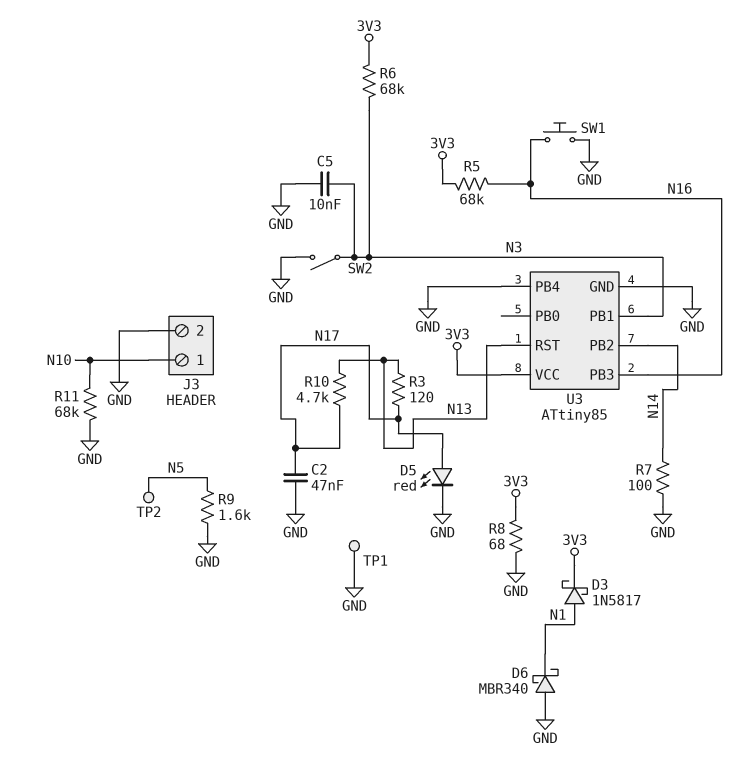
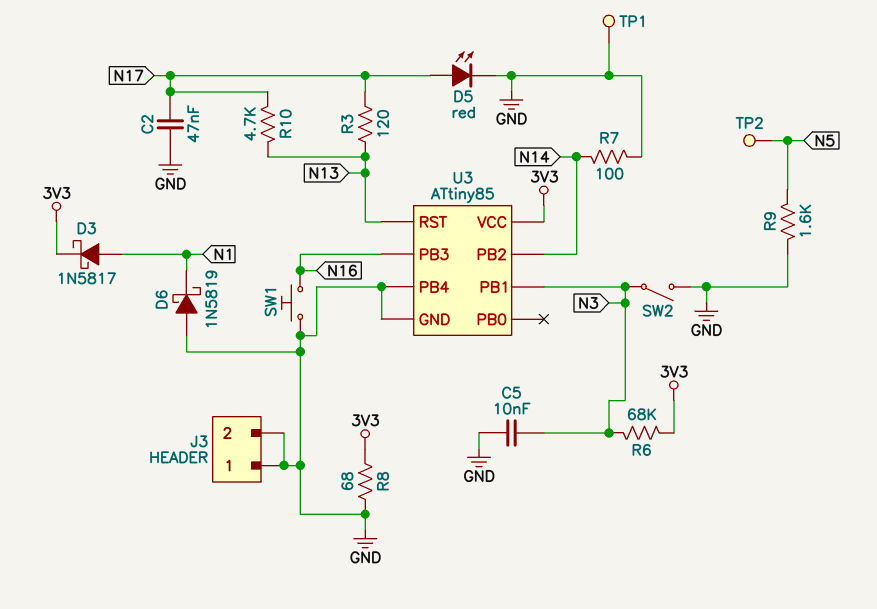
D6: schottky MBR340 (A GND, K N1) -> schottky 1N5819 (A GND, K N1)
J3 pin 1: N10 -> GND
R5: 68k (3V3, N16) -> none
R11: 68k (GND, N10) -> none

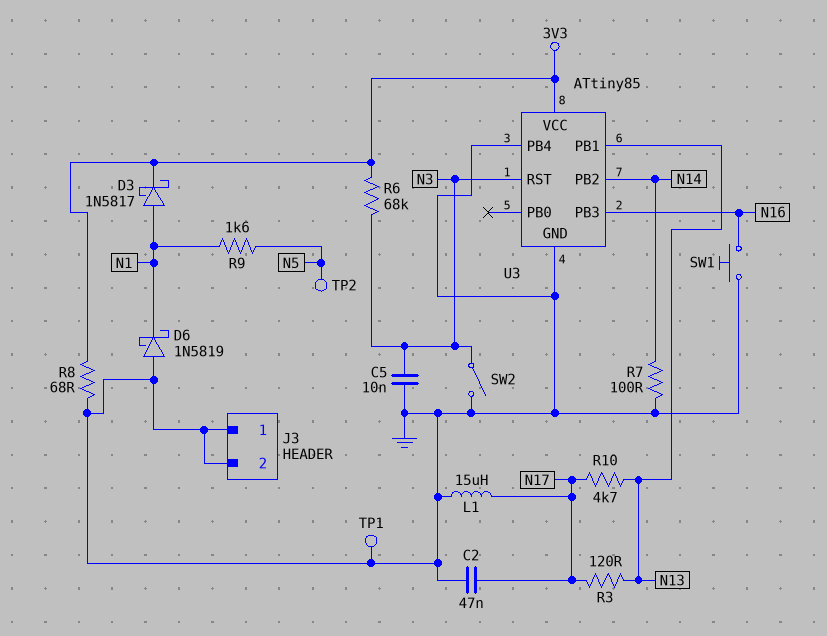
D5: LED red (A N17, K GND) -> none
L1: none -> 15uH (GND, N17)
R9: 1.6k (GND, N5) -> 1.6k (N1, N5)
U3 pin PB1: N3 -> N13
U3 pin RST: N13 -> N3

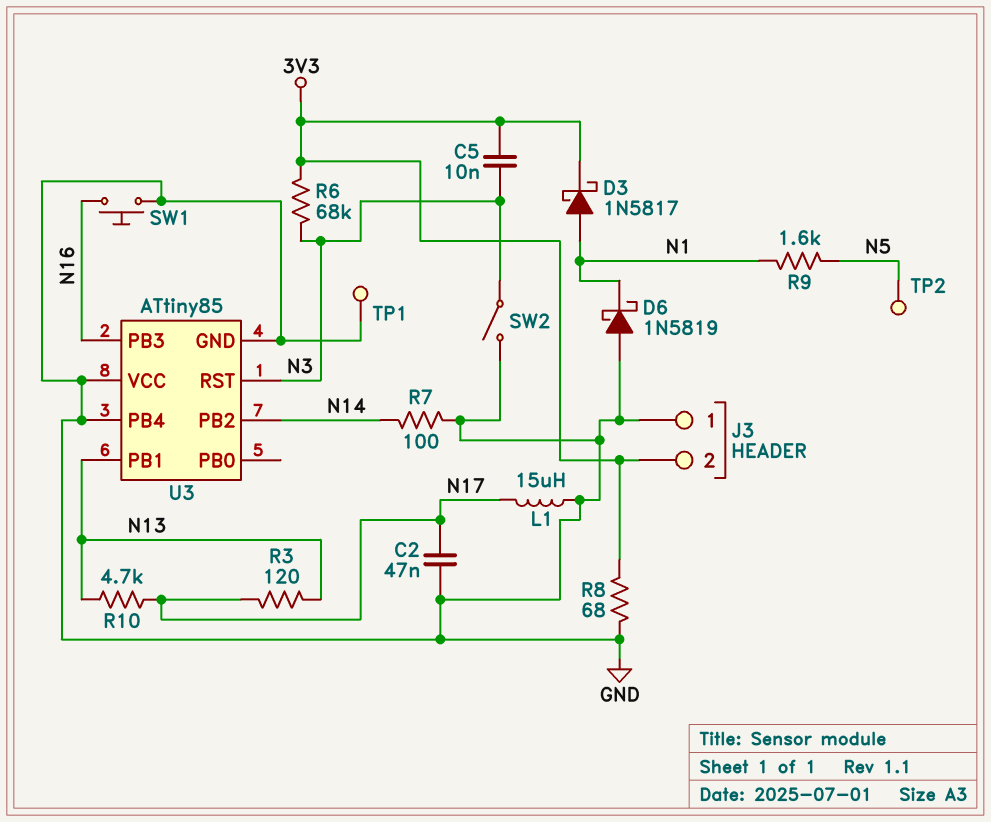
C5: 10nF (GND, N3) -> 10nF (3V3, N3)
J3 pin 2: GND -> 3V3
U3 pin VCC: 3V3 -> GND

